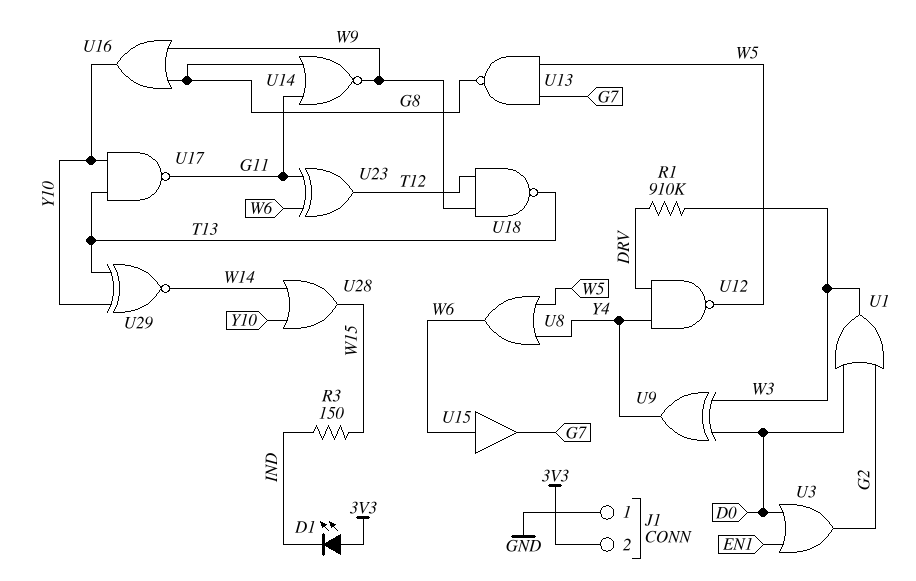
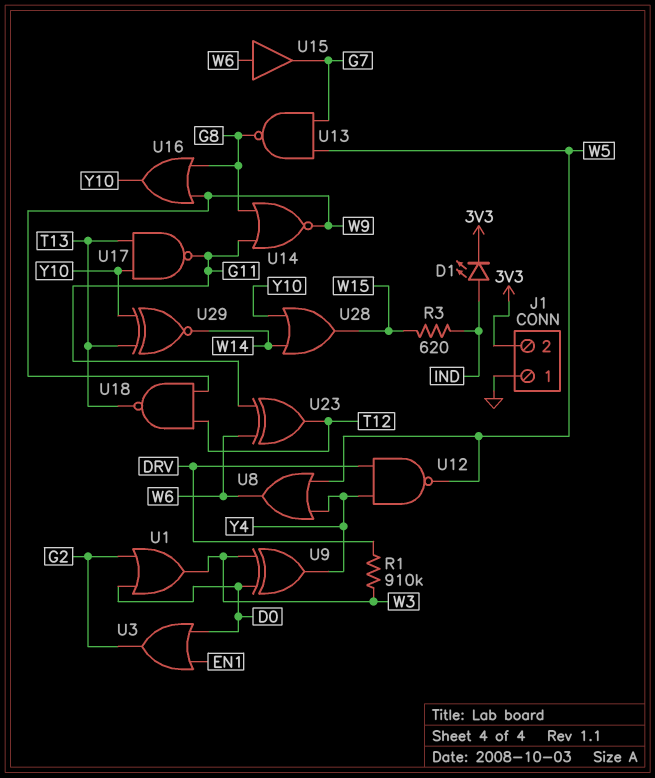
D1: LED (A 3V3, K IND) -> LED (A IND, K 3V3)
R3: 150 (IND, W15) -> 620 (IND, W15)

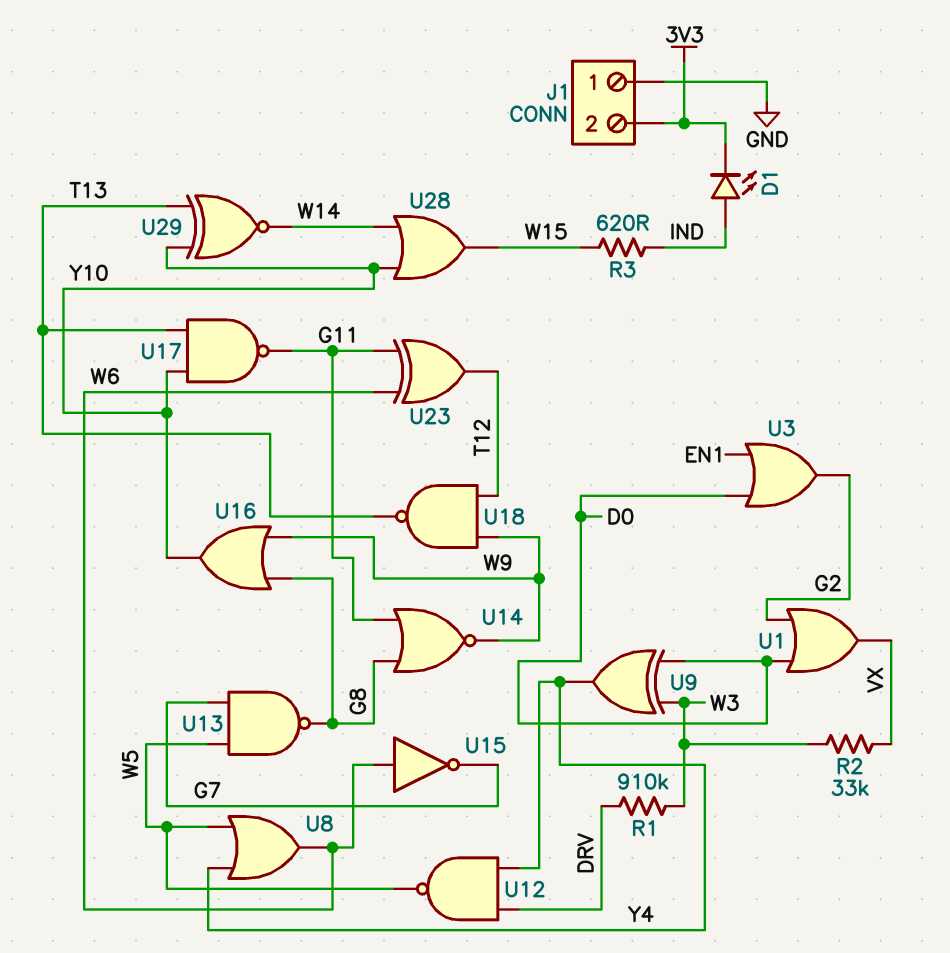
R2: none -> 33k (VX, W3)
U1: OR (in D0, in G2, out W3) -> OR (in D0, in G2, out VX)
U15: buffer (in W6, out G7) -> NOT (in W6, out G7)

